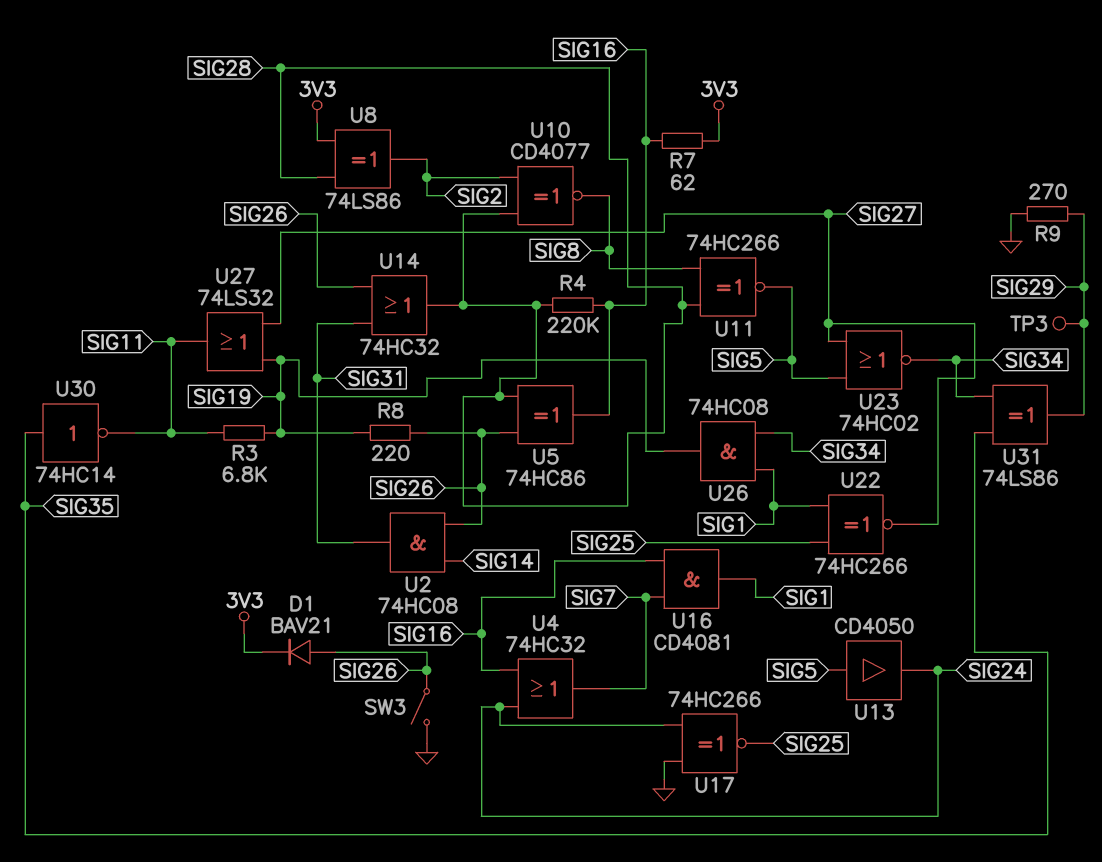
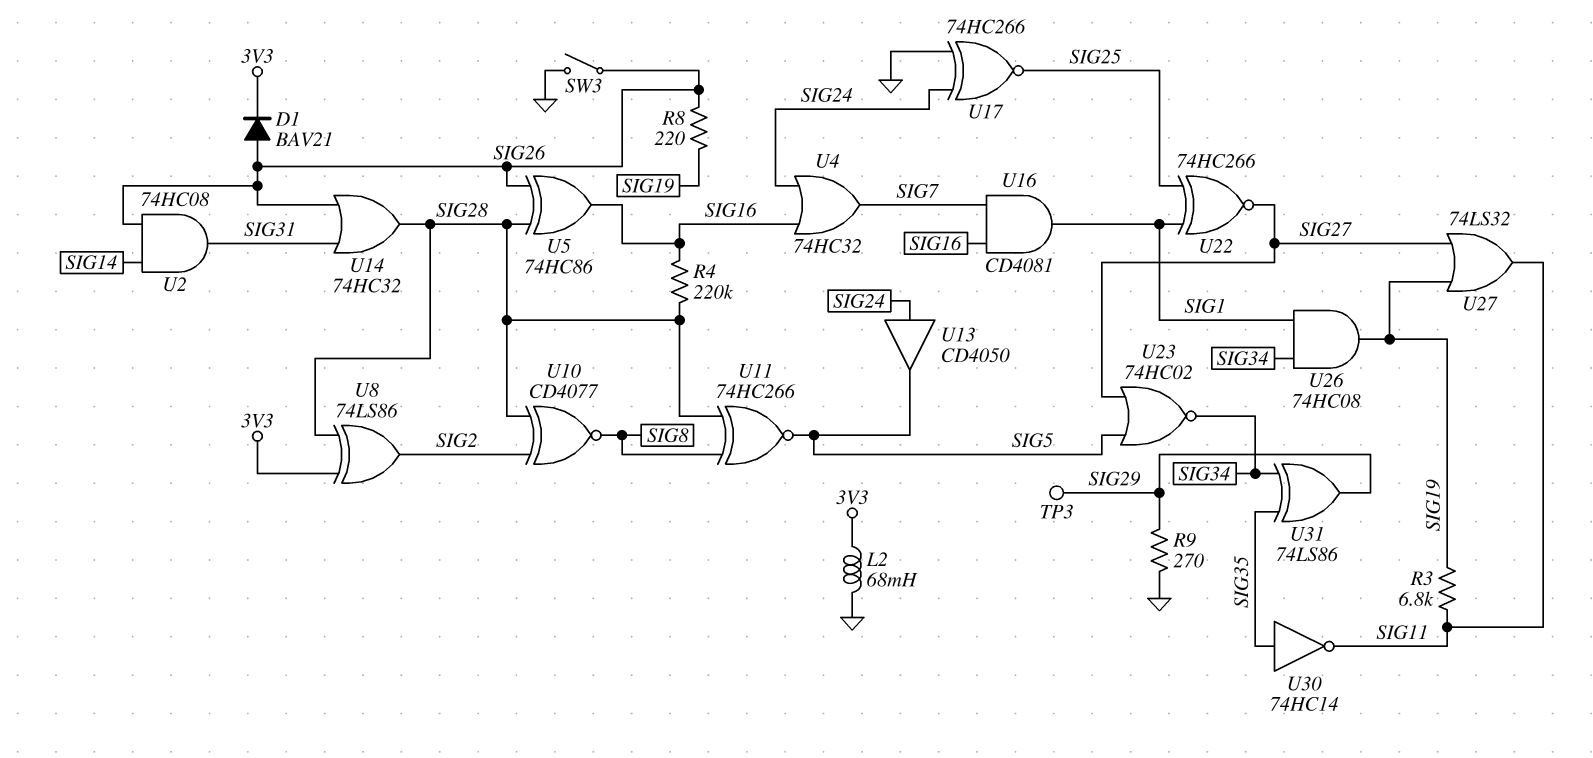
L2: none -> 68mH (3V3, GND)
R7: 62 (3V3, SIG16) -> none
U13: buffer CD4050 (in SIG5, out SIG24) -> buffer CD4050 (in SIG24, out SIG5)

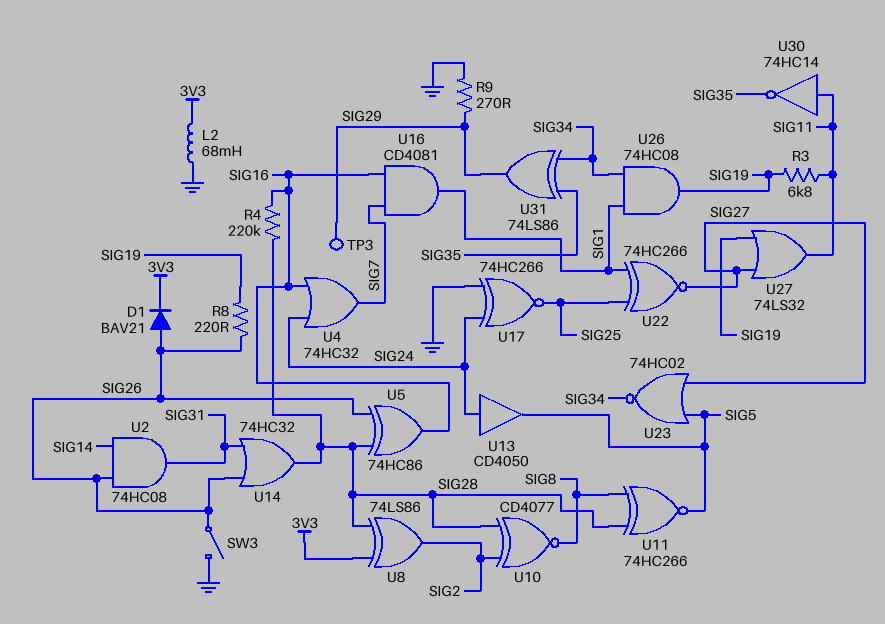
U30: NOT 74HC14 (in SIG35, out SIG11) -> NOT 74HC14 (in SIG11, out SIG35)

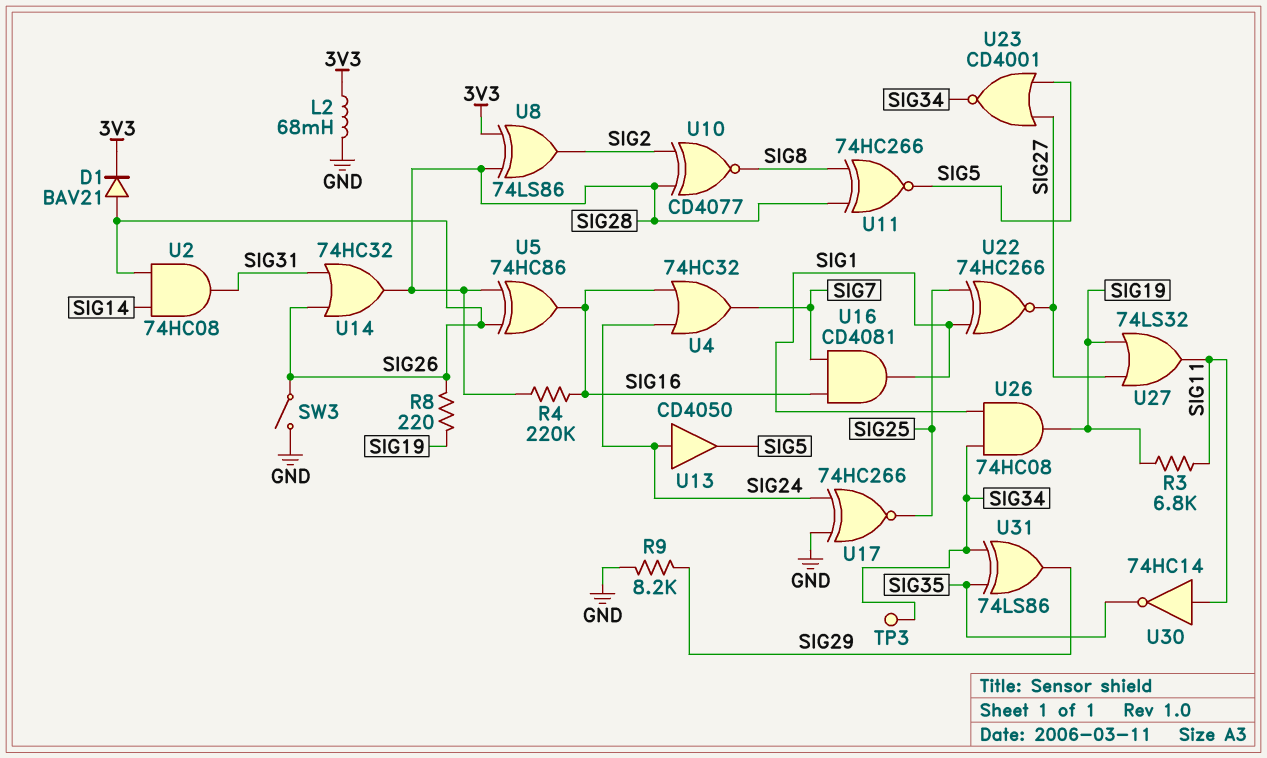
R9: 270 (GND, SIG29) -> 8.2k (GND, SIG29)
TP3: test point (SIG29) -> test point (SIG34)
U23: NOR 74HC02 (in SIG5, in SIG27, out SIG34) -> NOR CD4001 (in SIG5, in SIG27, out SIG34)

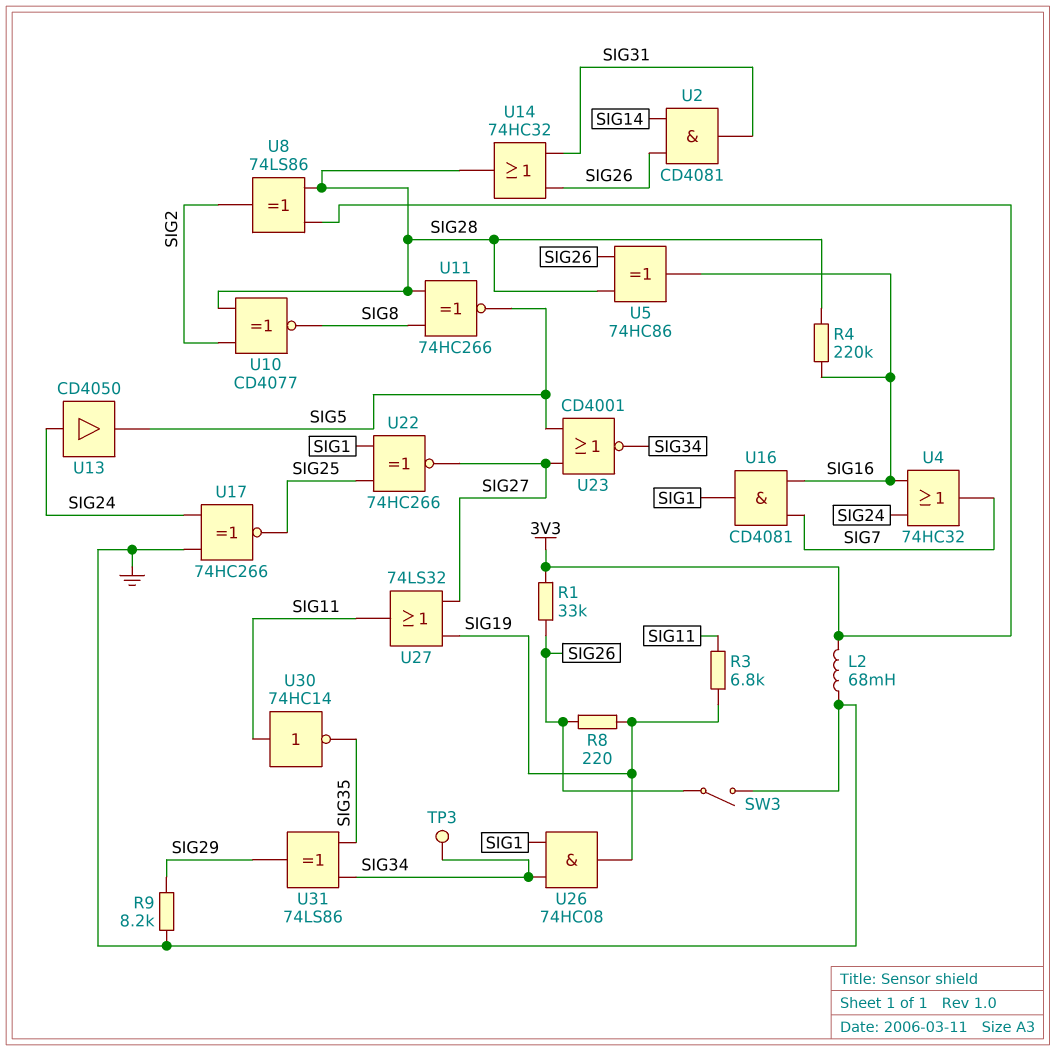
D1: diode BAV21 (A SIG26, K 3V3) -> none
R1: none -> 33k (3V3, SIG26)
U2: AND 74HC08 (in SIG14, in SIG26, out SIG31) -> AND CD4081 (in SIG14, in SIG26, out SIG31)

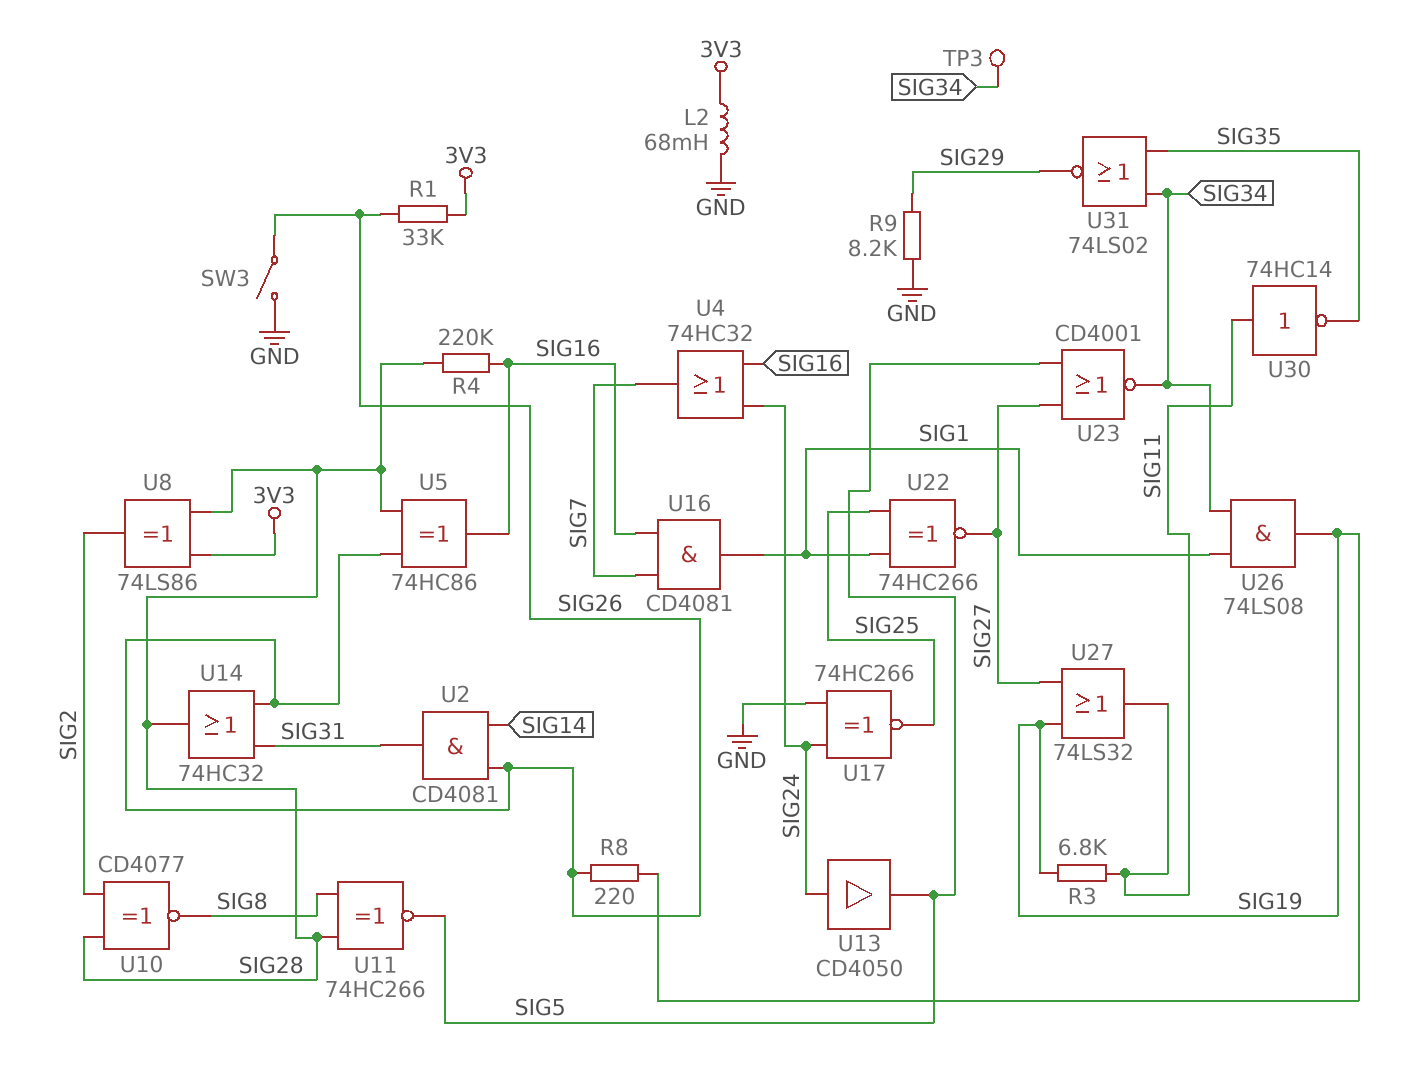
U26: AND 74HC08 (in SIG1, in SIG34, out SIG19) -> AND 74LS08 (in SIG1, in SIG34, out SIG19)
U31: XOR 74LS86 (in SIG34, in SIG35, out SIG29) -> NOR 74LS02 (in SIG34, in SIG35, out SIG29)

